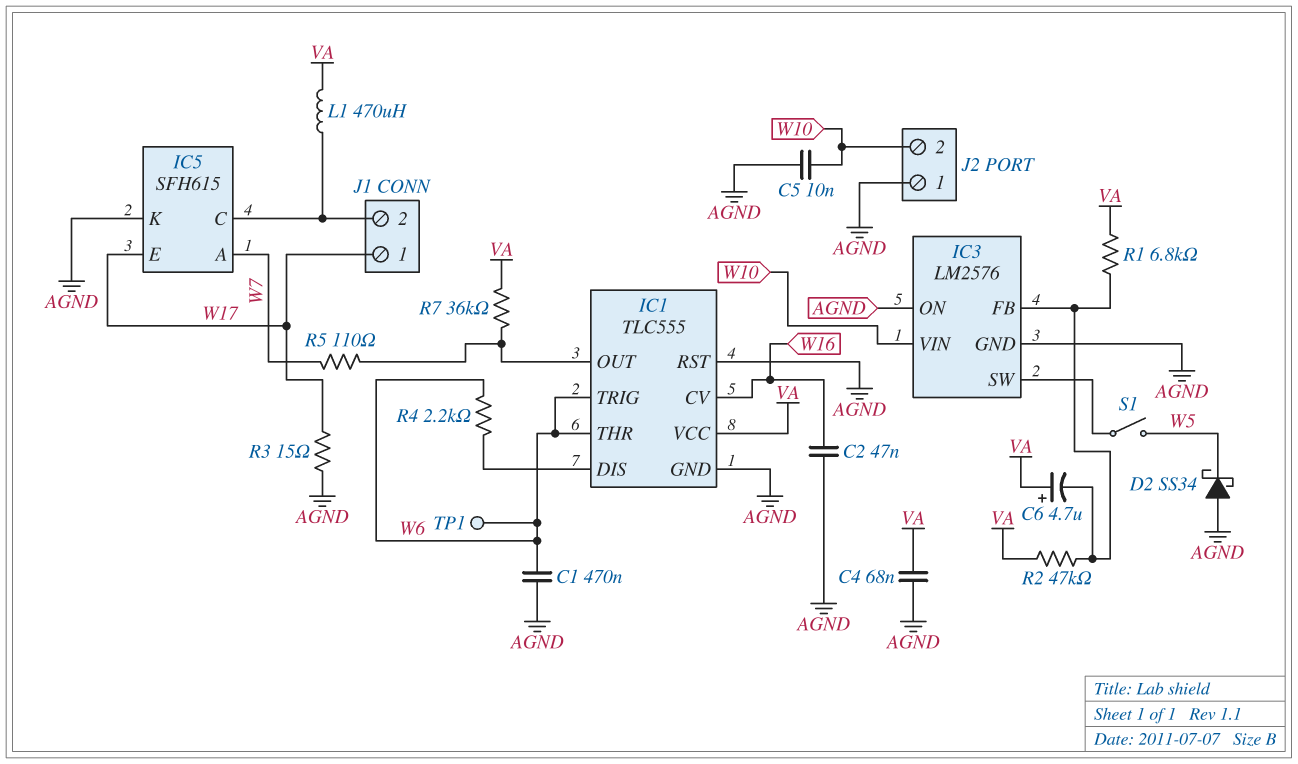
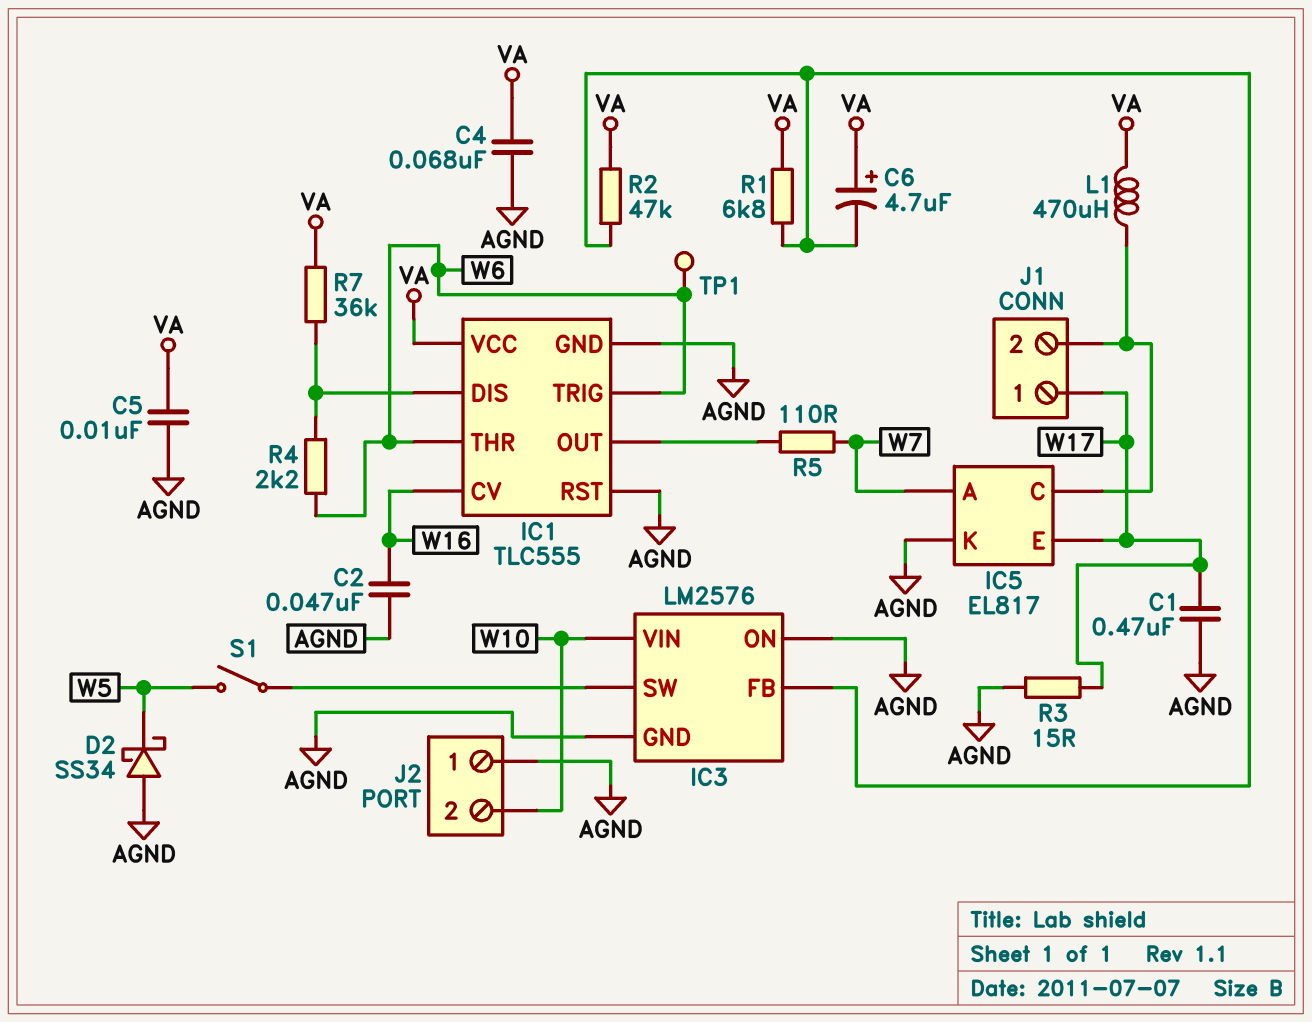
C1: 470nF (AGND, W6) -> 470nF (AGND, W17)
C5: 10nF (AGND, W10) -> 10nF (AGND, VA)
IC5: SFH615 -> EL817
R7: 36k (IC1/OUT, VA) -> 36k (IC1/DIS, VA)

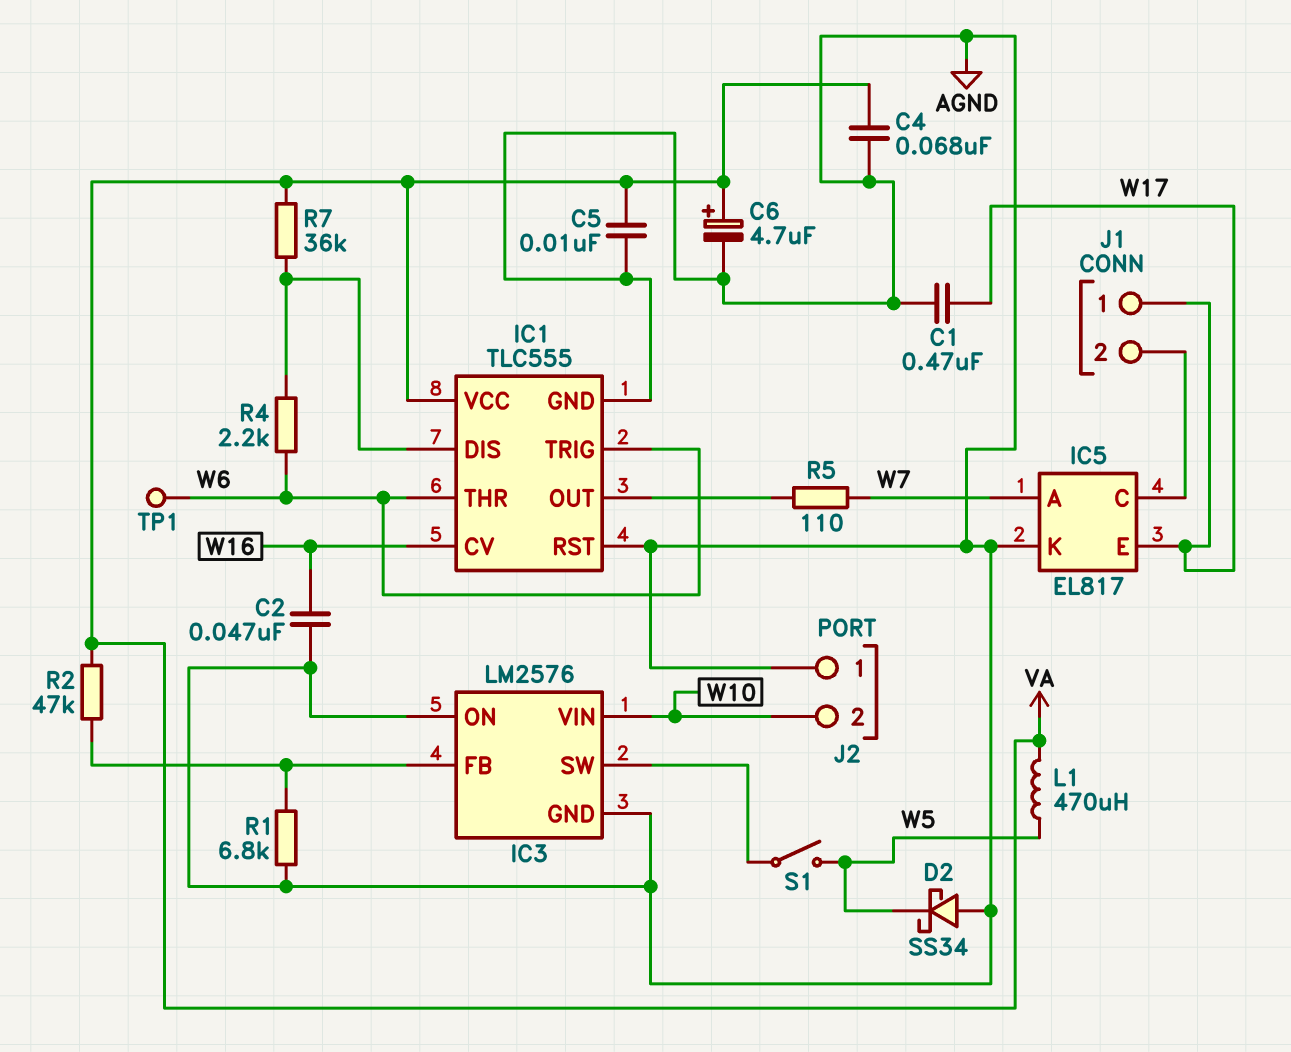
C6: 4.7uF (plus VA, minus IC3/FB) -> 4.7uF (plus VA, minus AGND)
L1: 470uH (IC5/C, VA) -> 470uH (VA, W5)
R1: 6.8k (IC3/FB, VA) -> 6.8k (AGND, IC3/FB)
R3: 15 (AGND, W17) -> none

